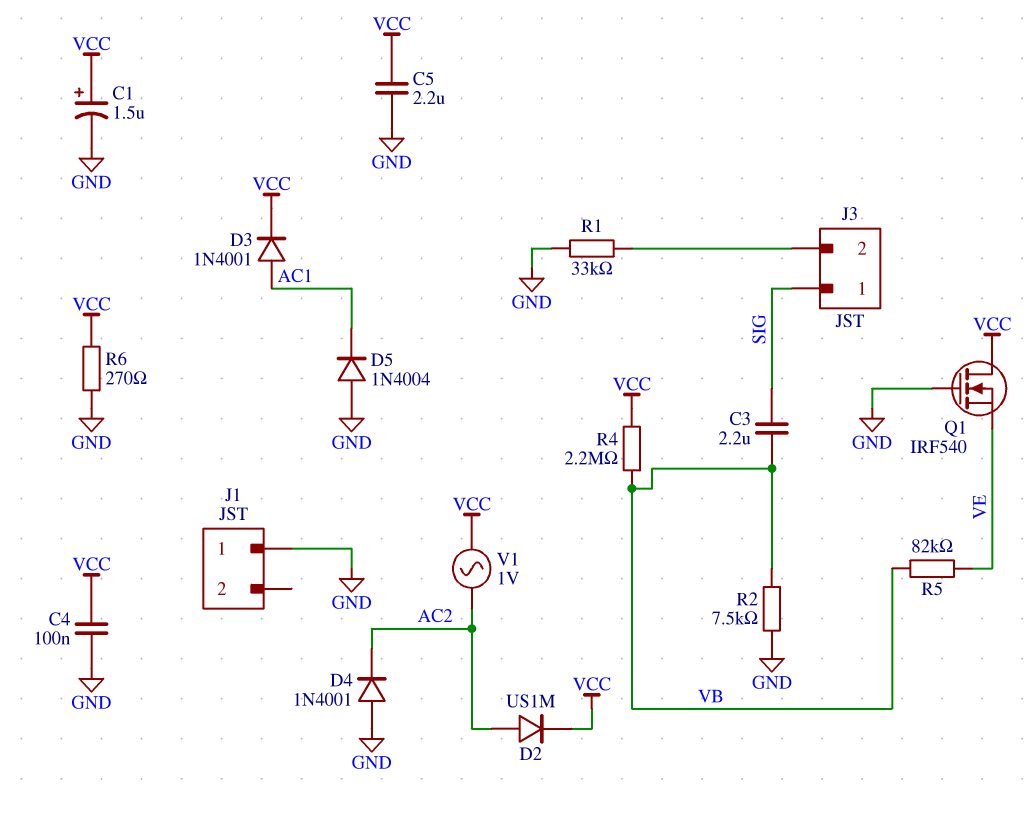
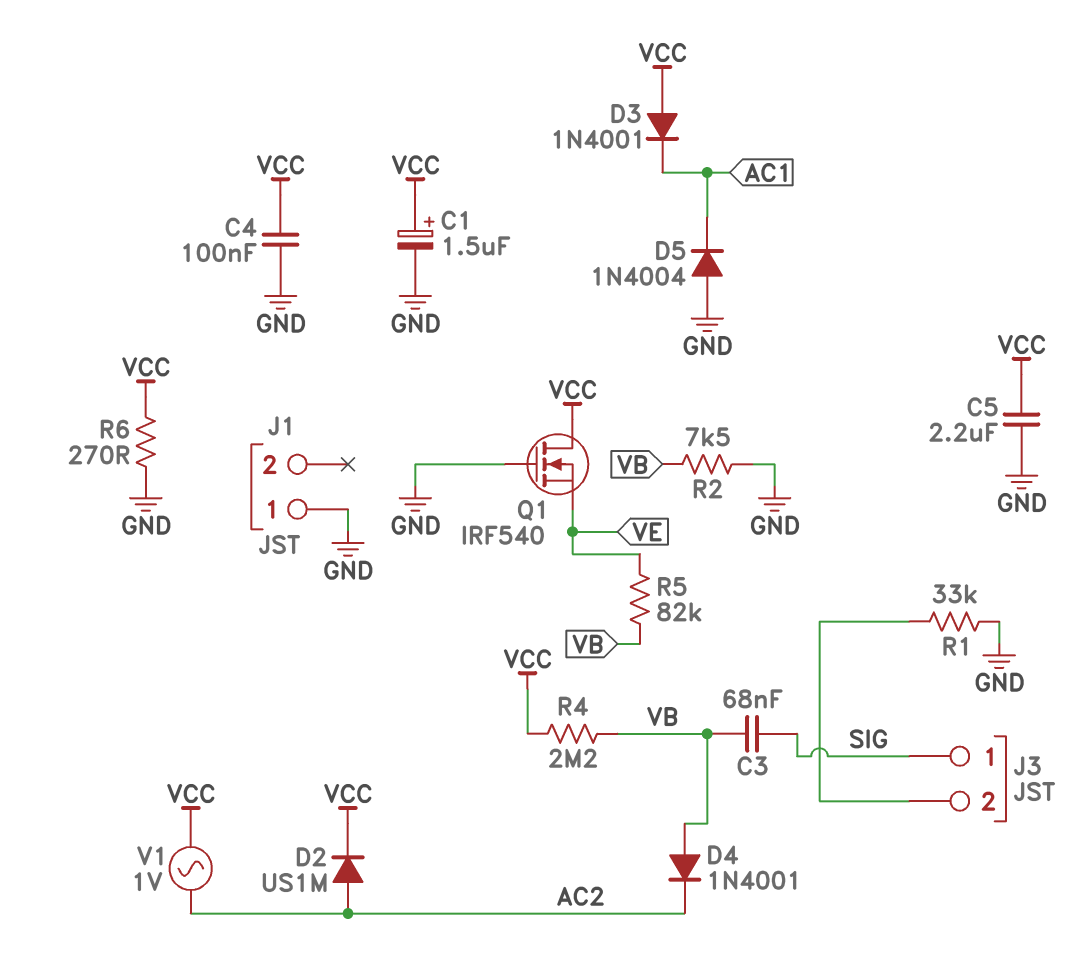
C3: 2.2uF (SIG, VB) -> 68nF (SIG, VB)
D3: diode 1N4001 (A AC1, K VCC) -> diode 1N4001 (A VCC, K AC1)
D4: diode 1N4001 (A GND, K AC2) -> diode 1N4001 (A VB, K AC2)

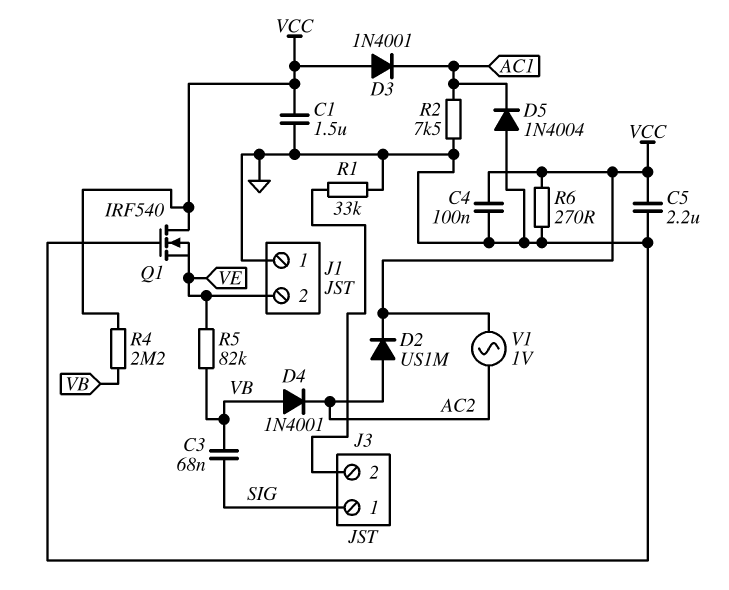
C1: 1.5uF (plus VCC, minus GND) -> 1.5uF (GND, VCC)
J1 pin 2: none -> VE
R2: 7.5k (GND, VB) -> 7.5k (AC1, GND)

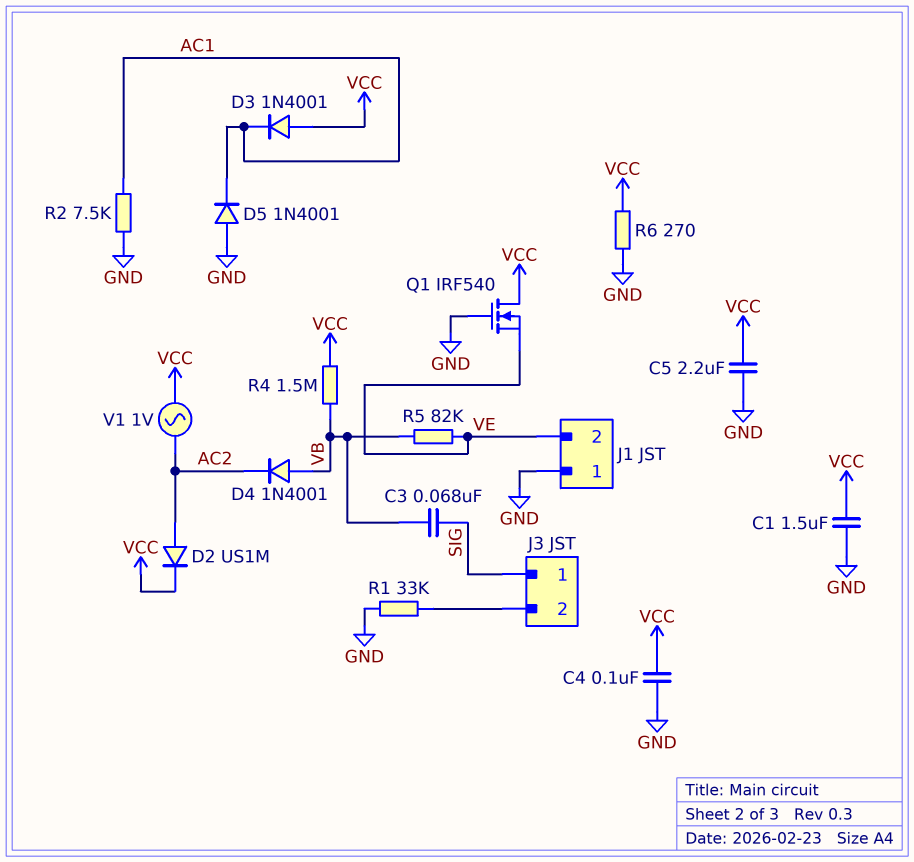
D5: diode 1N4004 (A GND, K AC1) -> diode 1N4001 (A GND, K AC1)
R4: 2.2M (VB, VCC) -> 1.5M (VB, VCC)

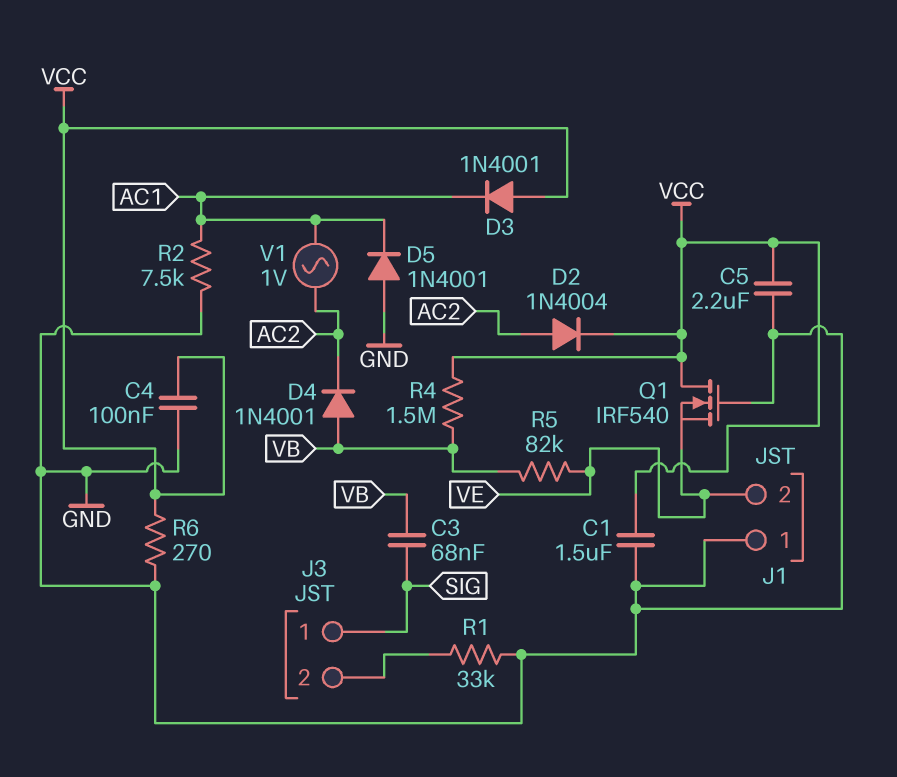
D2: diode US1M (A AC2, K VCC) -> diode 1N4004 (A AC2, K VCC)
V1: AC 1V (AC2, VCC) -> AC 1V (AC1, AC2)

